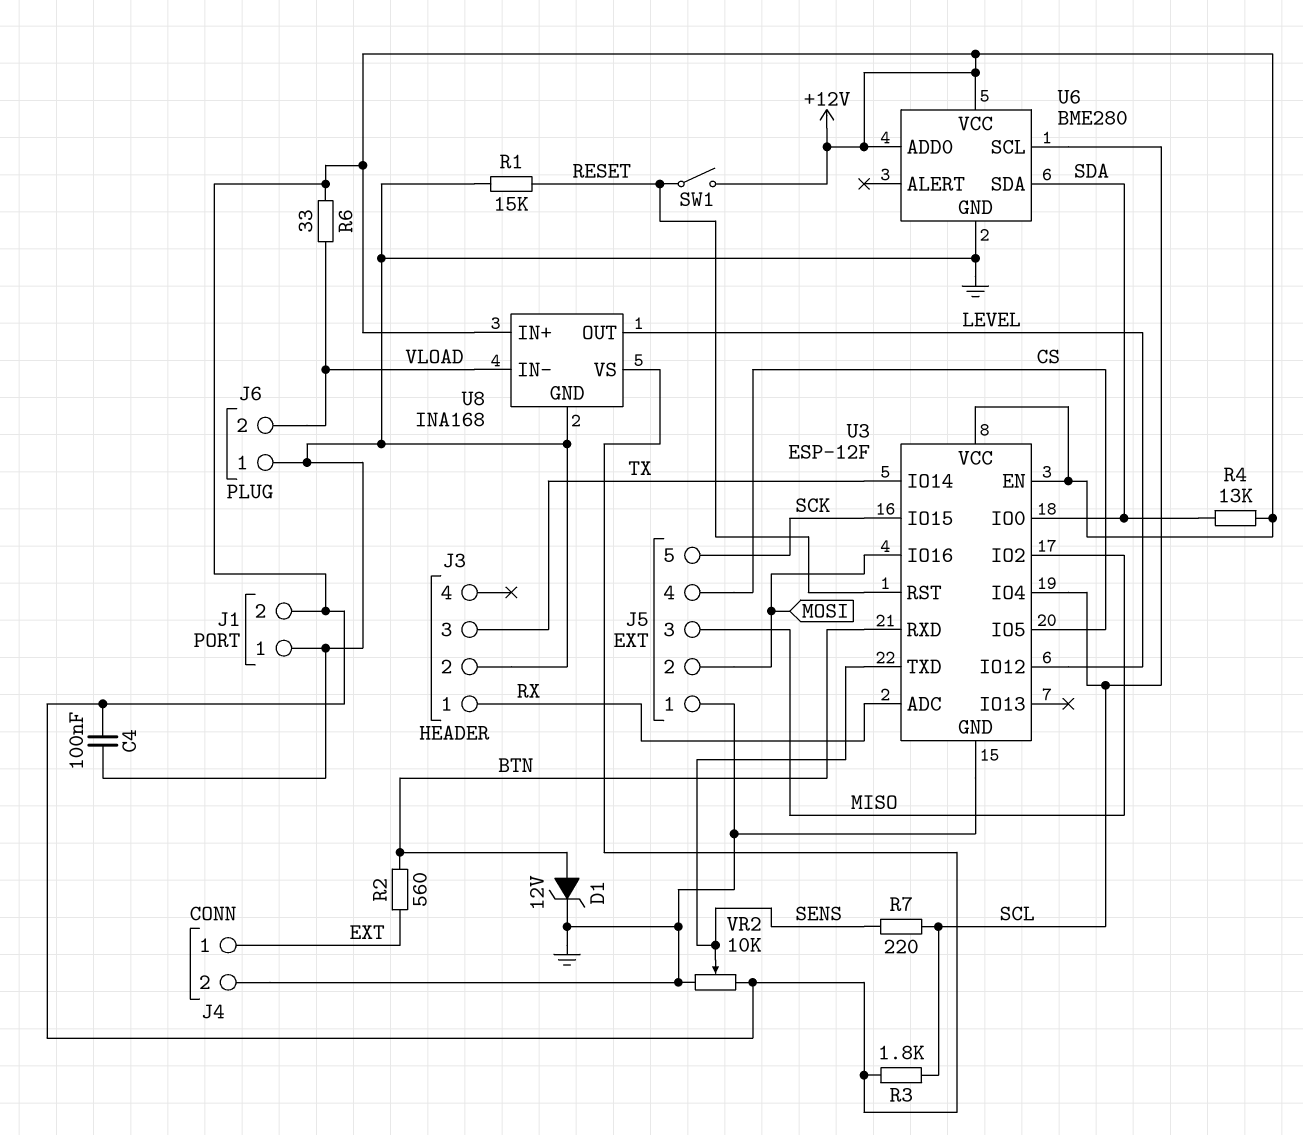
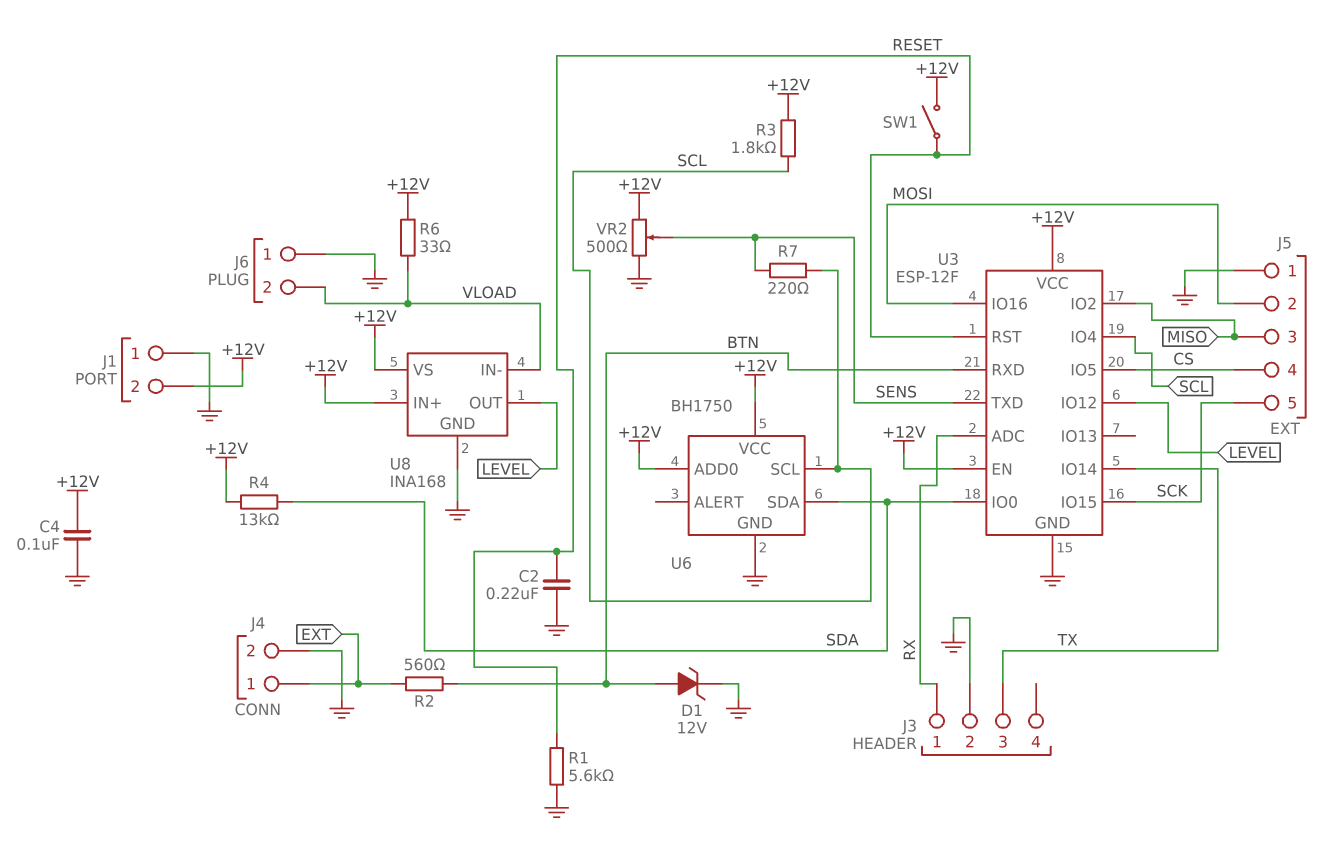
C2: none -> 220nF (GND, RESET)
R1: 15k (GND, RESET) -> 5.6k (GND, RESET)
U6: BME280 -> BH1750
VR2: 10k (+12V, GND, wiper SENS) -> 500 (+12V, GND, wiper SENS)

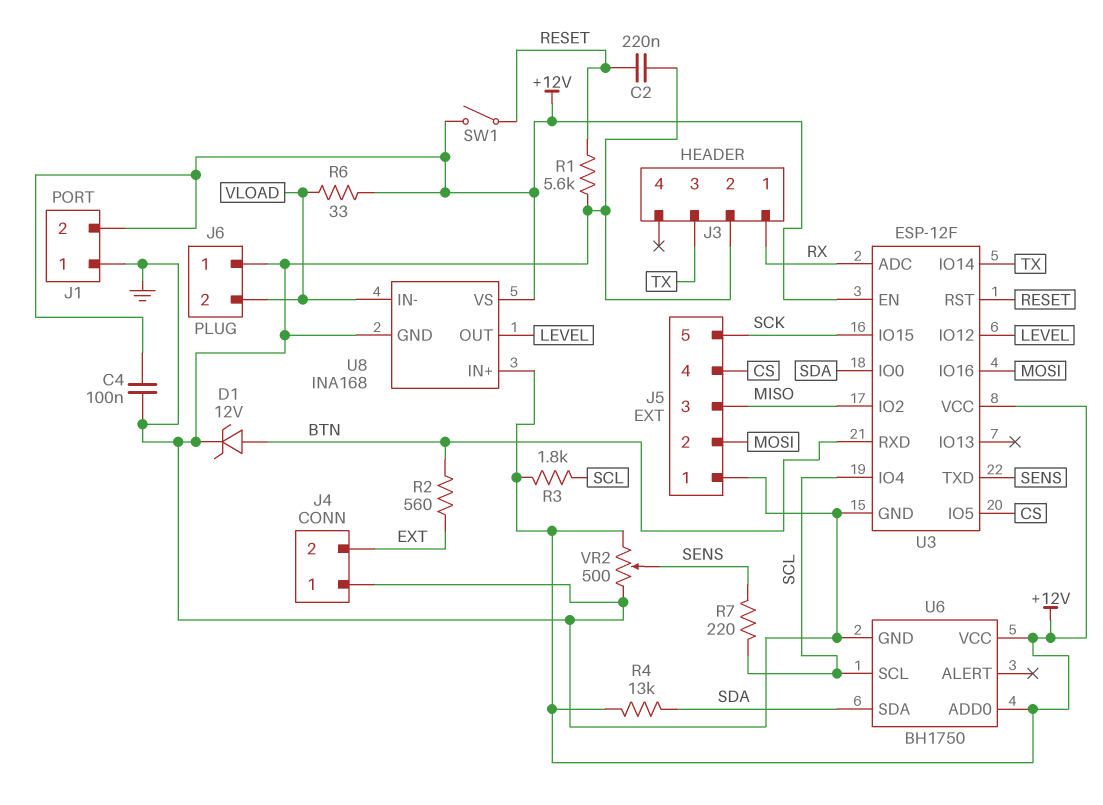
J4 pin 1: EXT -> GND
J4 pin 2: GND -> EXT

